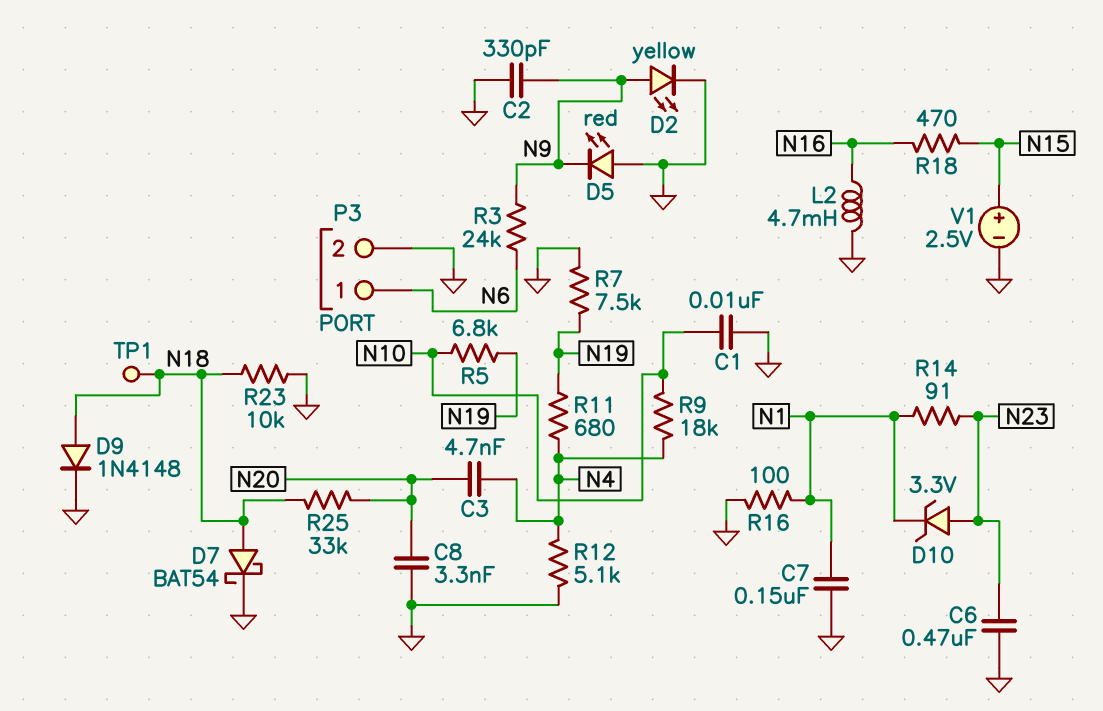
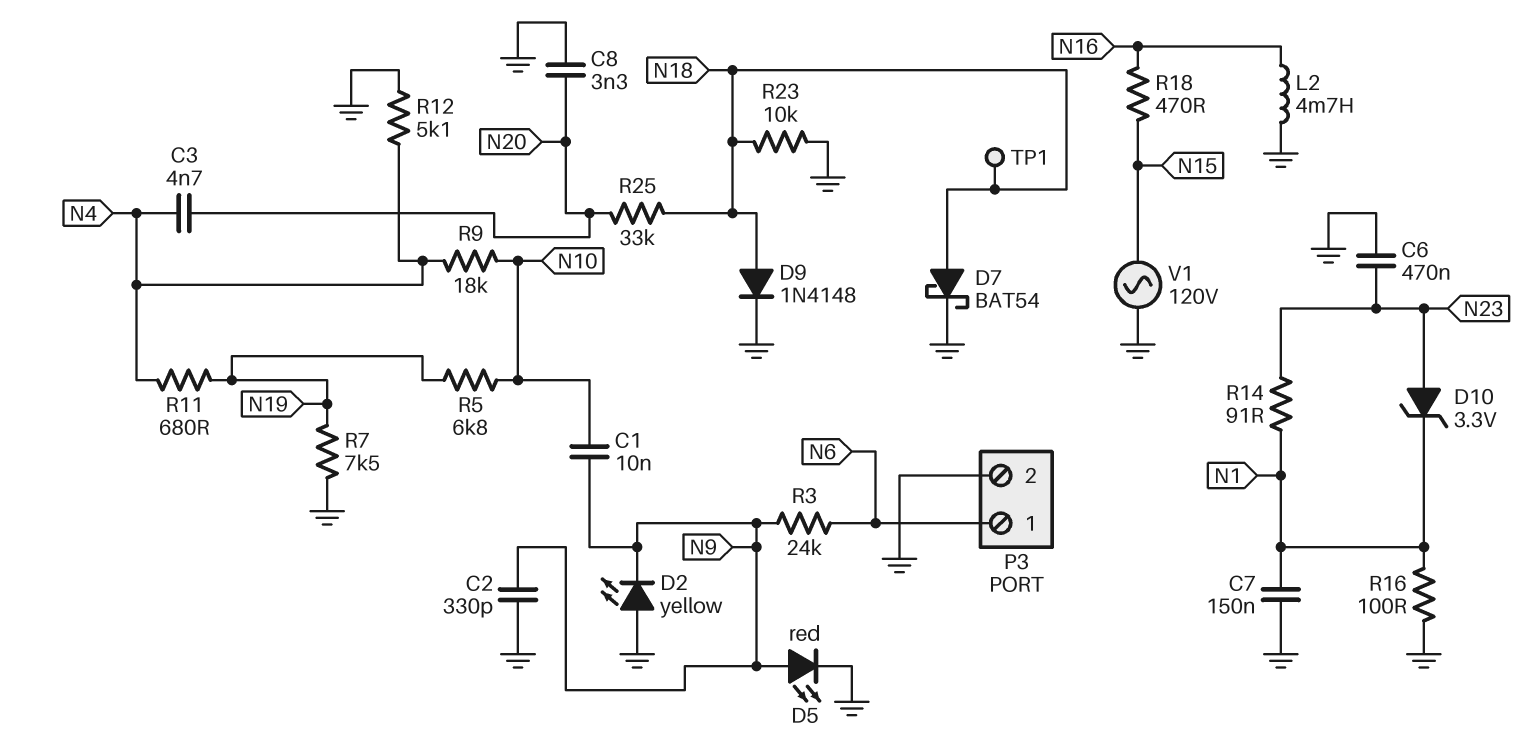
C1: 10nF (GND, N10) -> 10nF (N9, N10)
D2: LED yellow (A N9, K GND) -> LED yellow (A GND, K N9)
D5: LED red (A GND, K N9) -> LED red (A N9, K GND)
V1: 2.5V (plus N15, minus GND) -> AC 120V (GND, N15)

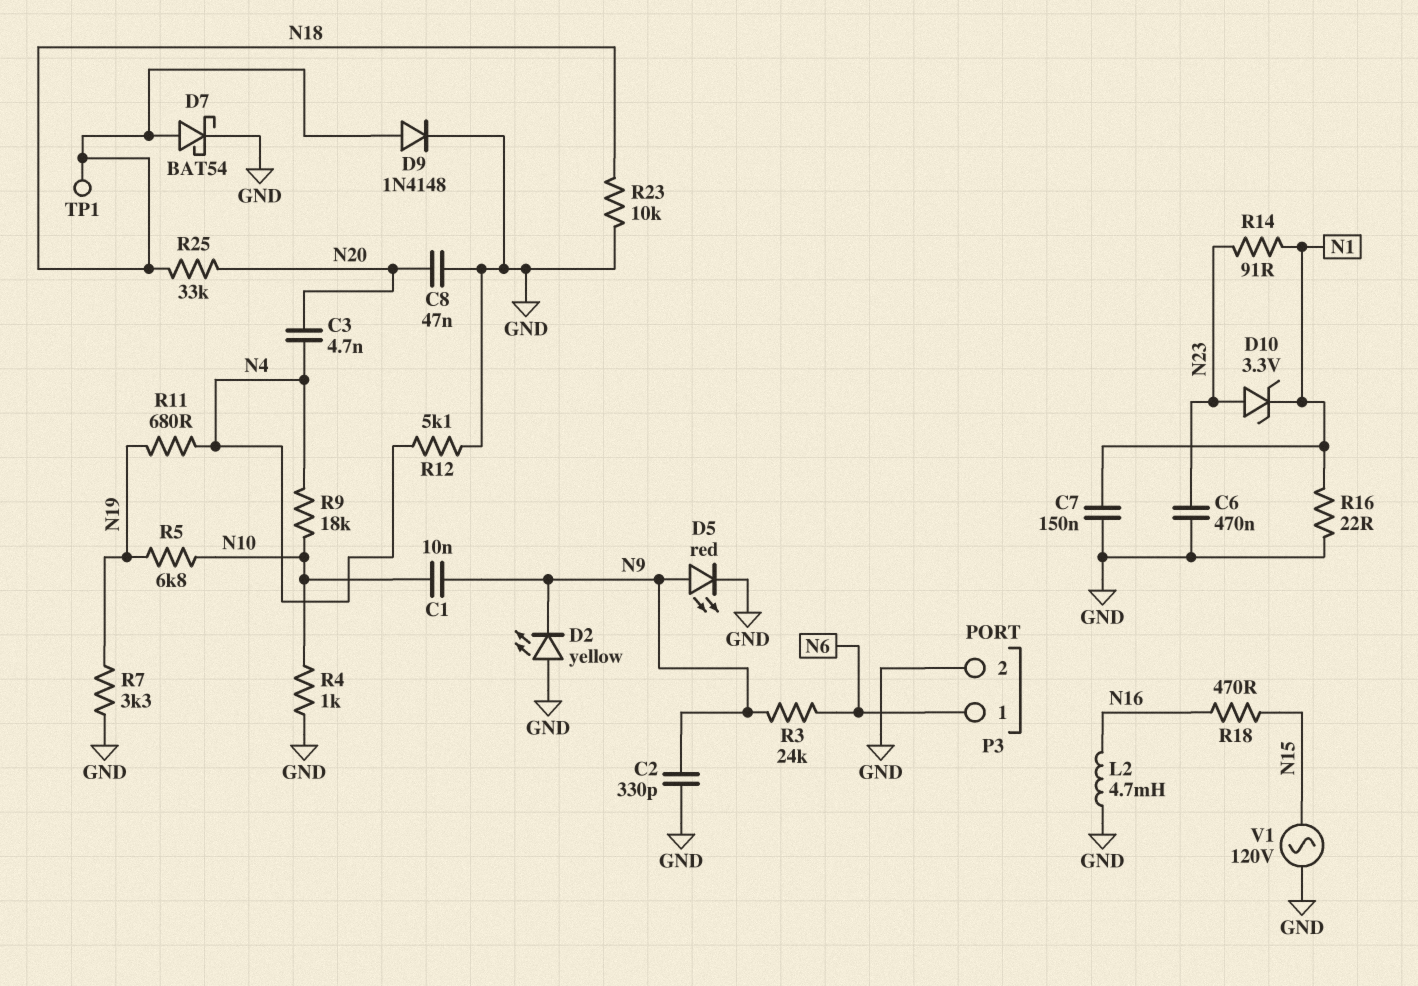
C8: 3.3nF (GND, N20) -> 47nF (GND, N20)
R4: none -> 1k (GND, N10)
R7: 7.5k (GND, N19) -> 3.3k (GND, N19)
R16: 100 (GND, N1) -> 22 (GND, N1)

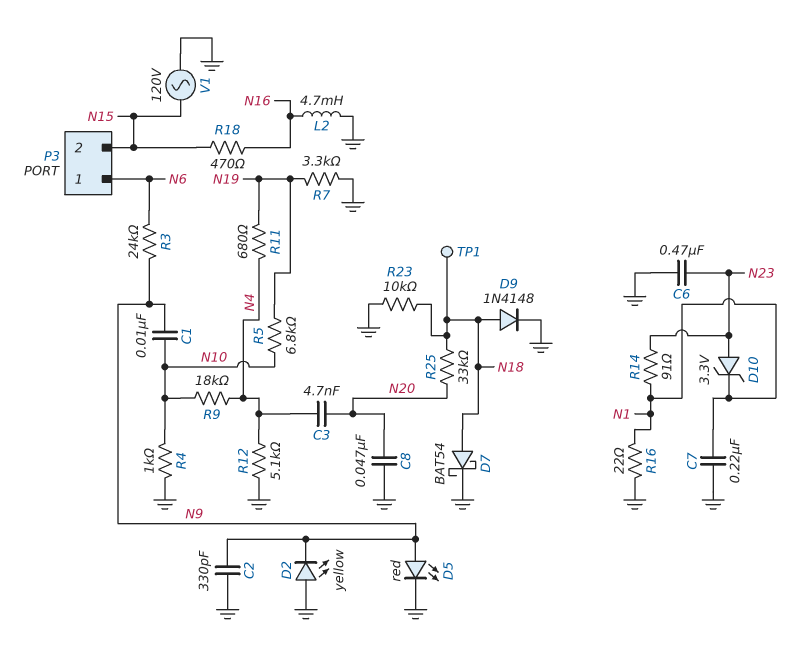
C7: 150nF (GND, N1) -> 220nF (GND, N1)
P3 pin 2: GND -> N15

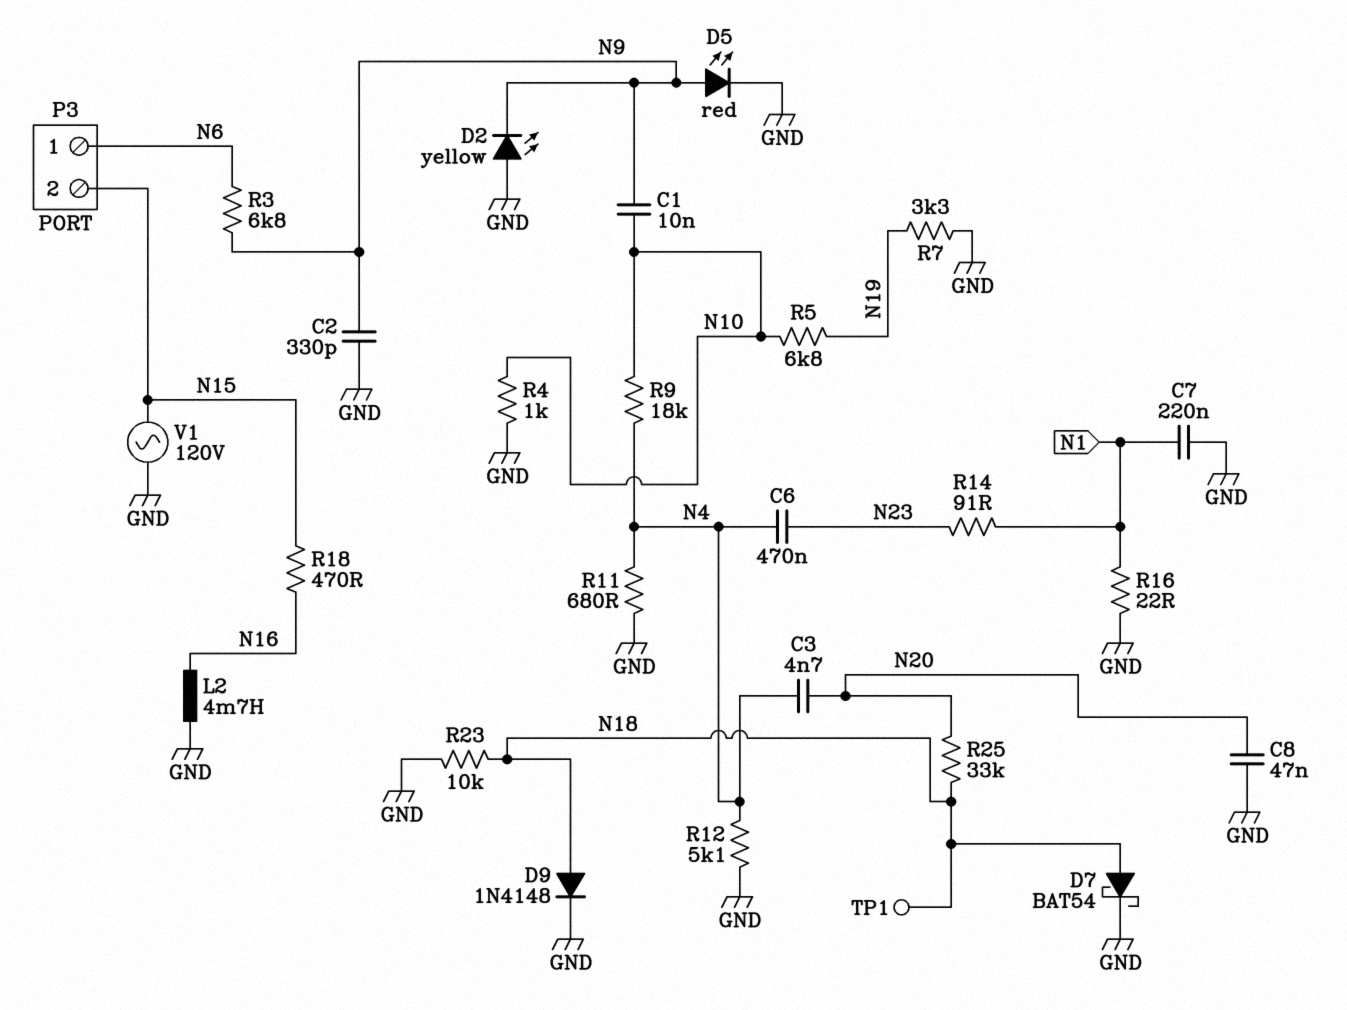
C6: 470nF (GND, N23) -> 470nF (N4, N23)
D10: zener 3.3V (A N23, K N1) -> none
R3: 24k (N6, N9) -> 6.8k (N6, N9)
R11: 680 (N4, N19) -> 680 (GND, N4)

